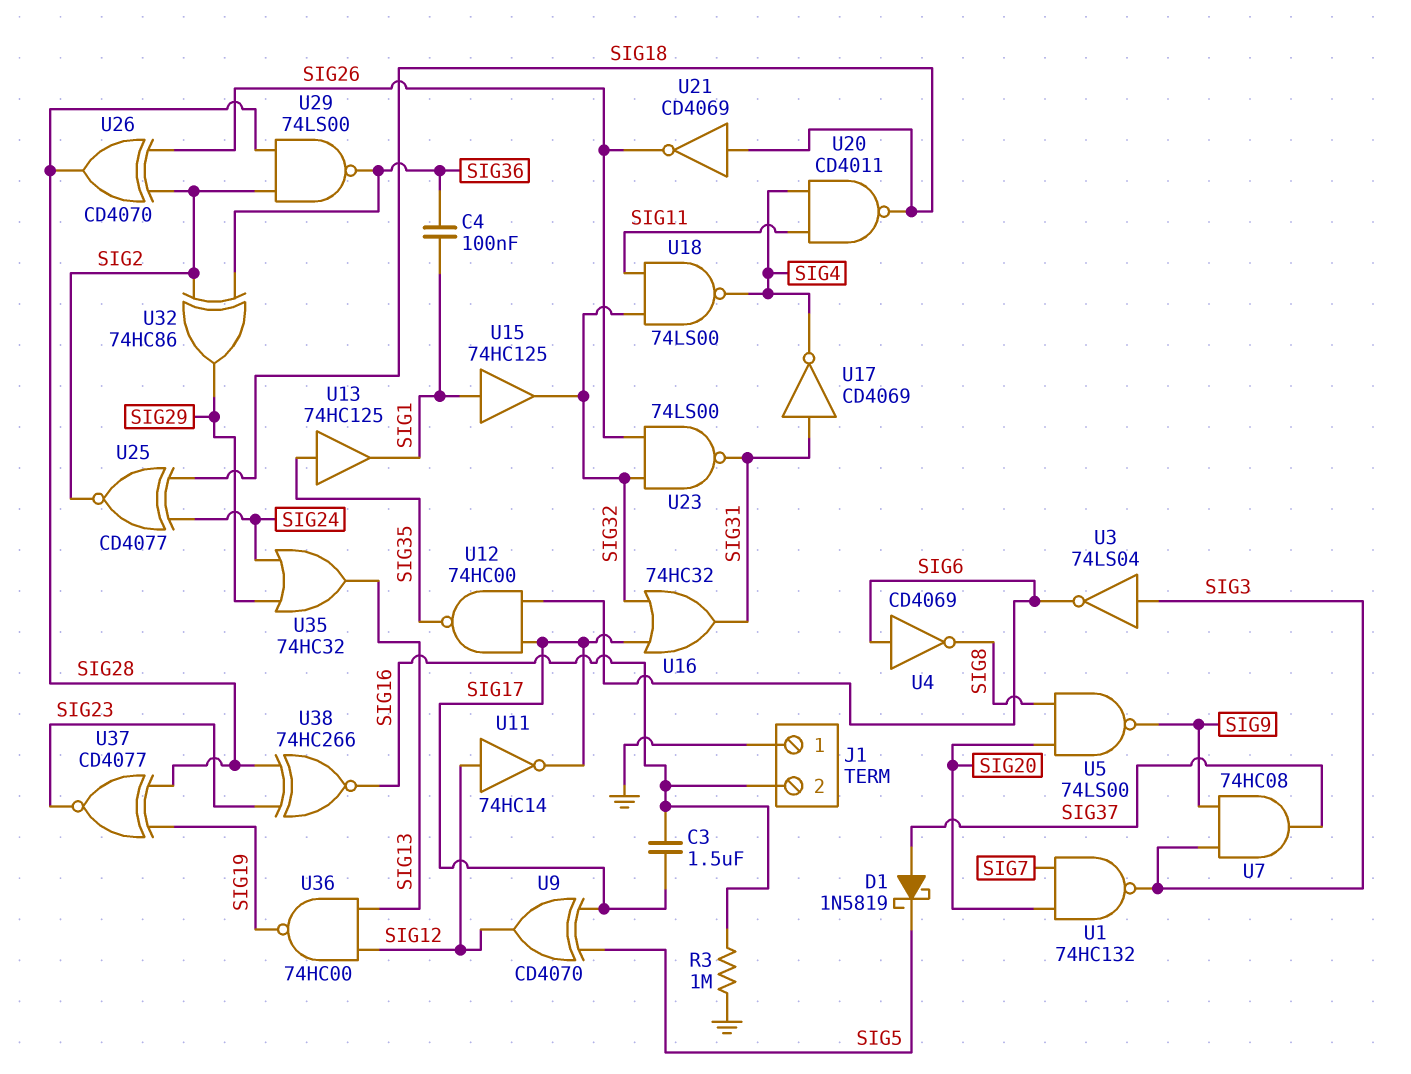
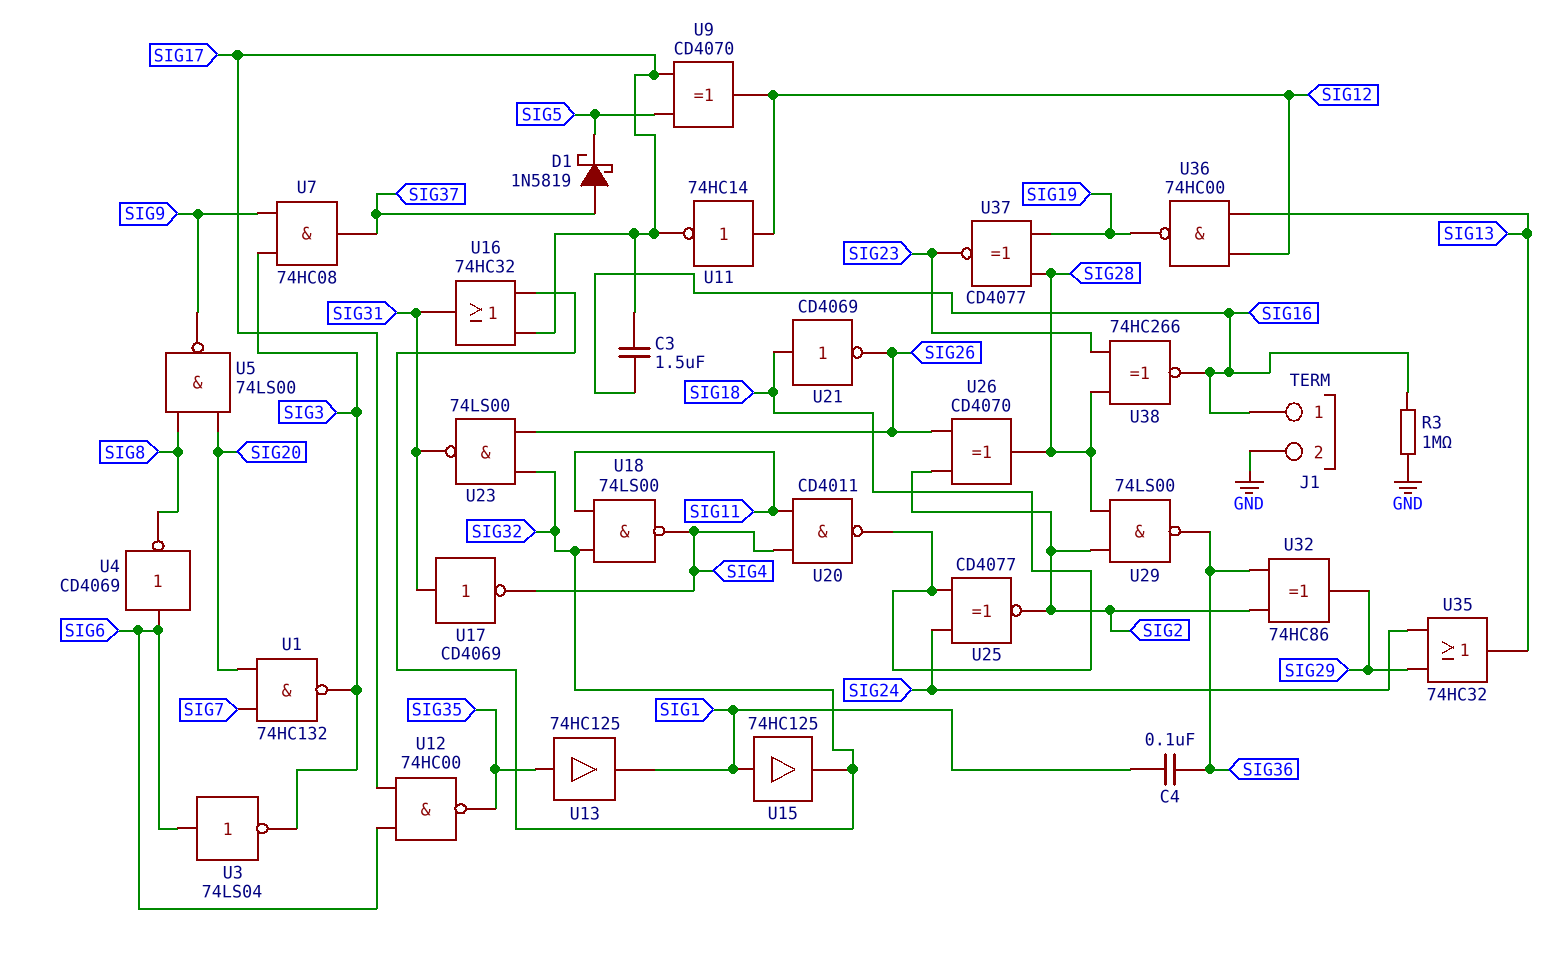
J1 pin 1: GND -> SIG16
J1 pin 2: SIG16 -> GND
U3: NOT 74LS04 (in SIG3, out SIG6) -> NOT 74LS04 (in SIG6, out SIG3)

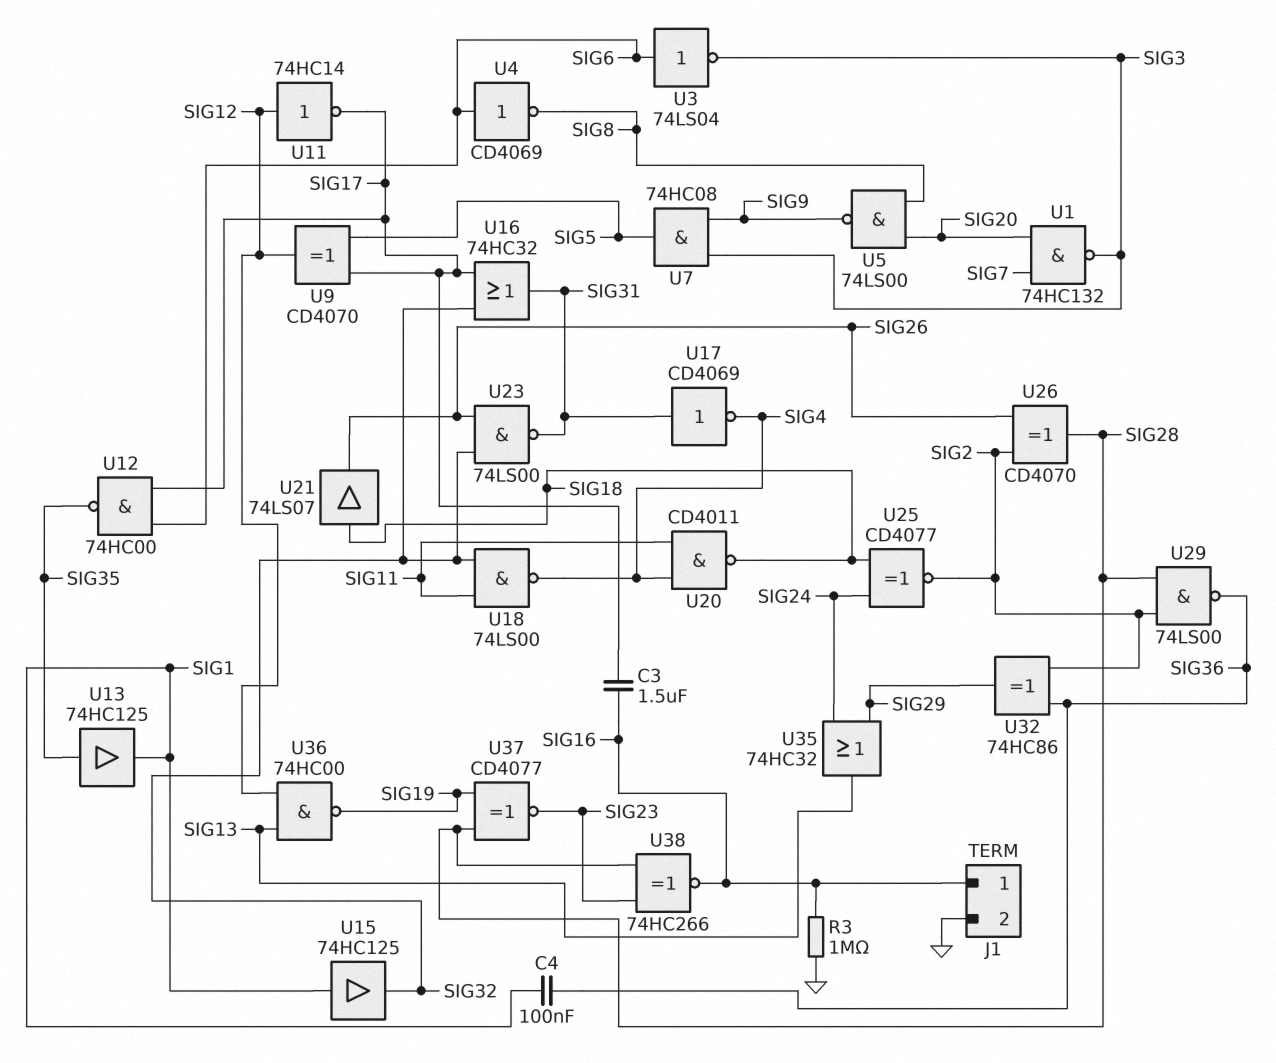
D1: schottky 1N5819 (A SIG37, K SIG5) -> none
U7: AND 74HC08 (in SIG3, in SIG9, out SIG37) -> AND 74HC08 (in SIG3, in SIG9, out SIG5)
U21: NOT CD4069 (in SIG18, out SIG26) -> buffer 74LS07 (in SIG18, out SIG26)

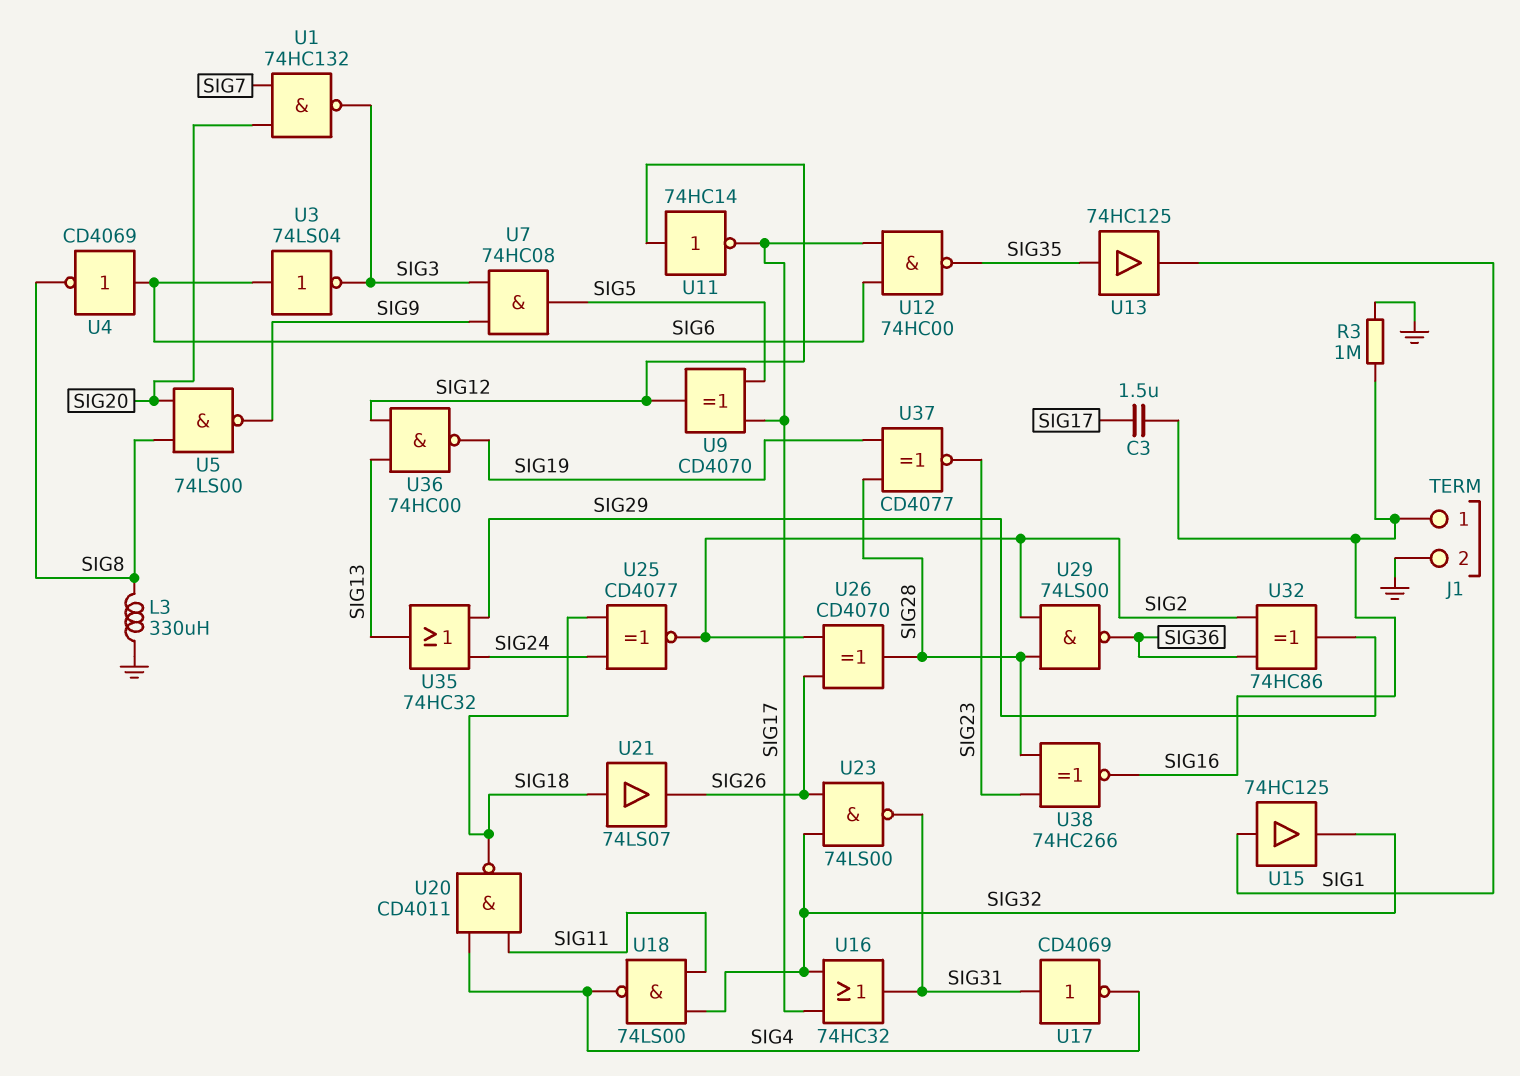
C4: 100nF (SIG1, SIG36) -> none
L3: none -> 330uH (GND, SIG8)

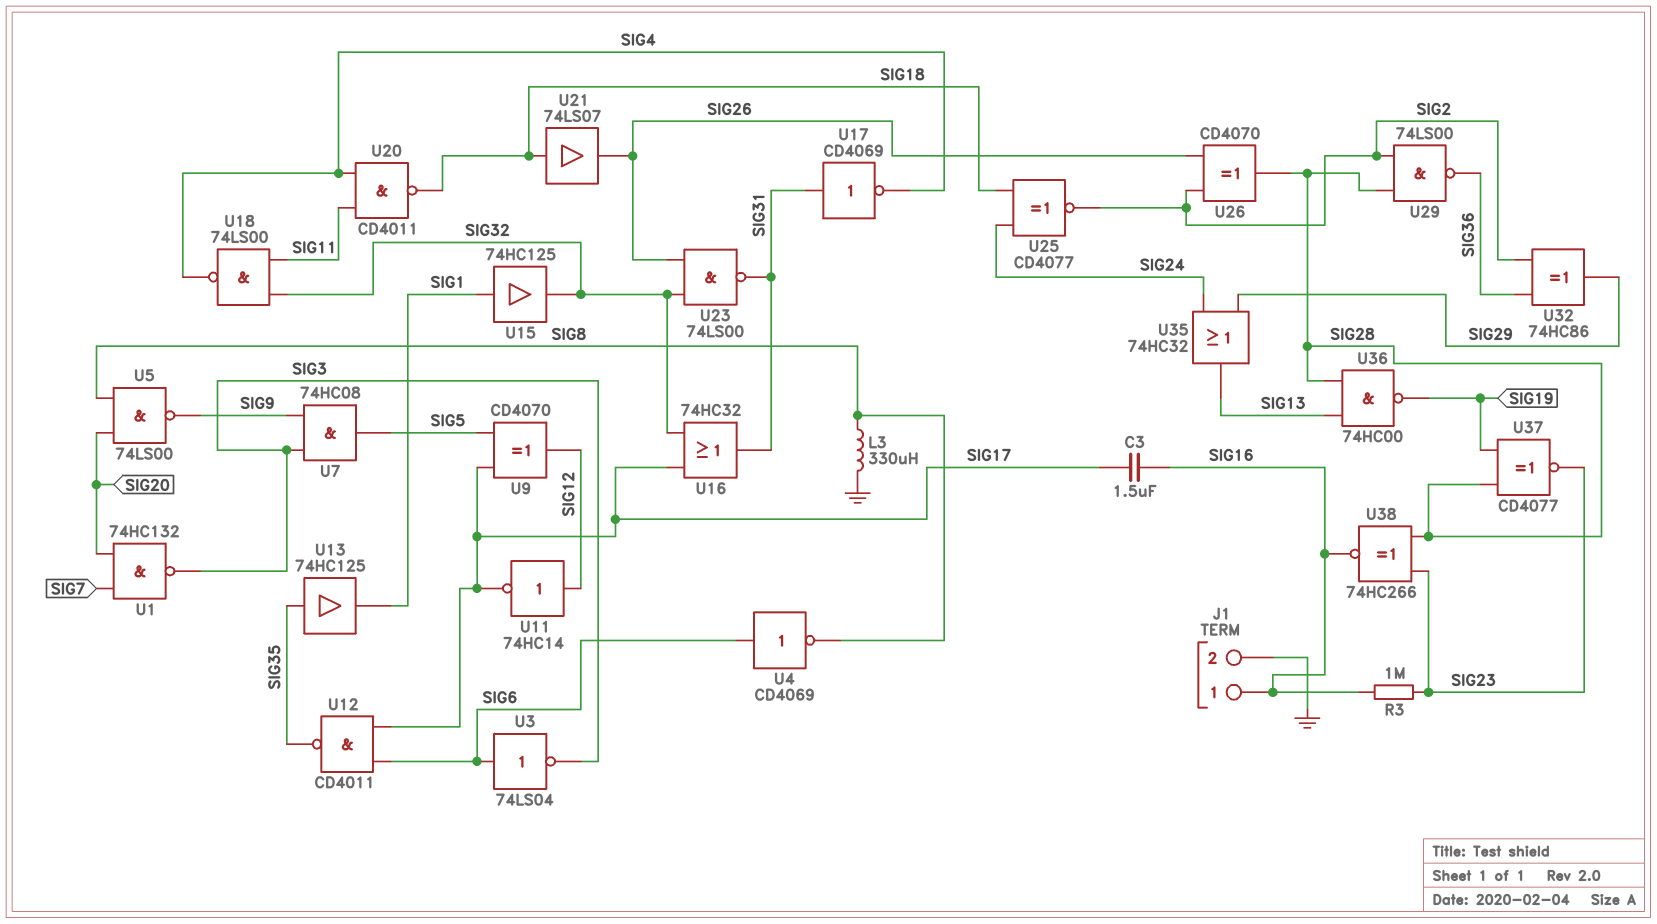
R3: 1M (GND, SIG16) -> 1M (SIG16, SIG23)
U12: NAND 74HC00 (in SIG6, in SIG17, out SIG35) -> NAND CD4011 (in SIG6, in SIG17, out SIG35)
U36: NAND 74HC00 (in SIG12, in SIG13, out SIG19) -> NAND 74HC00 (in SIG13, in SIG28, out SIG19)

